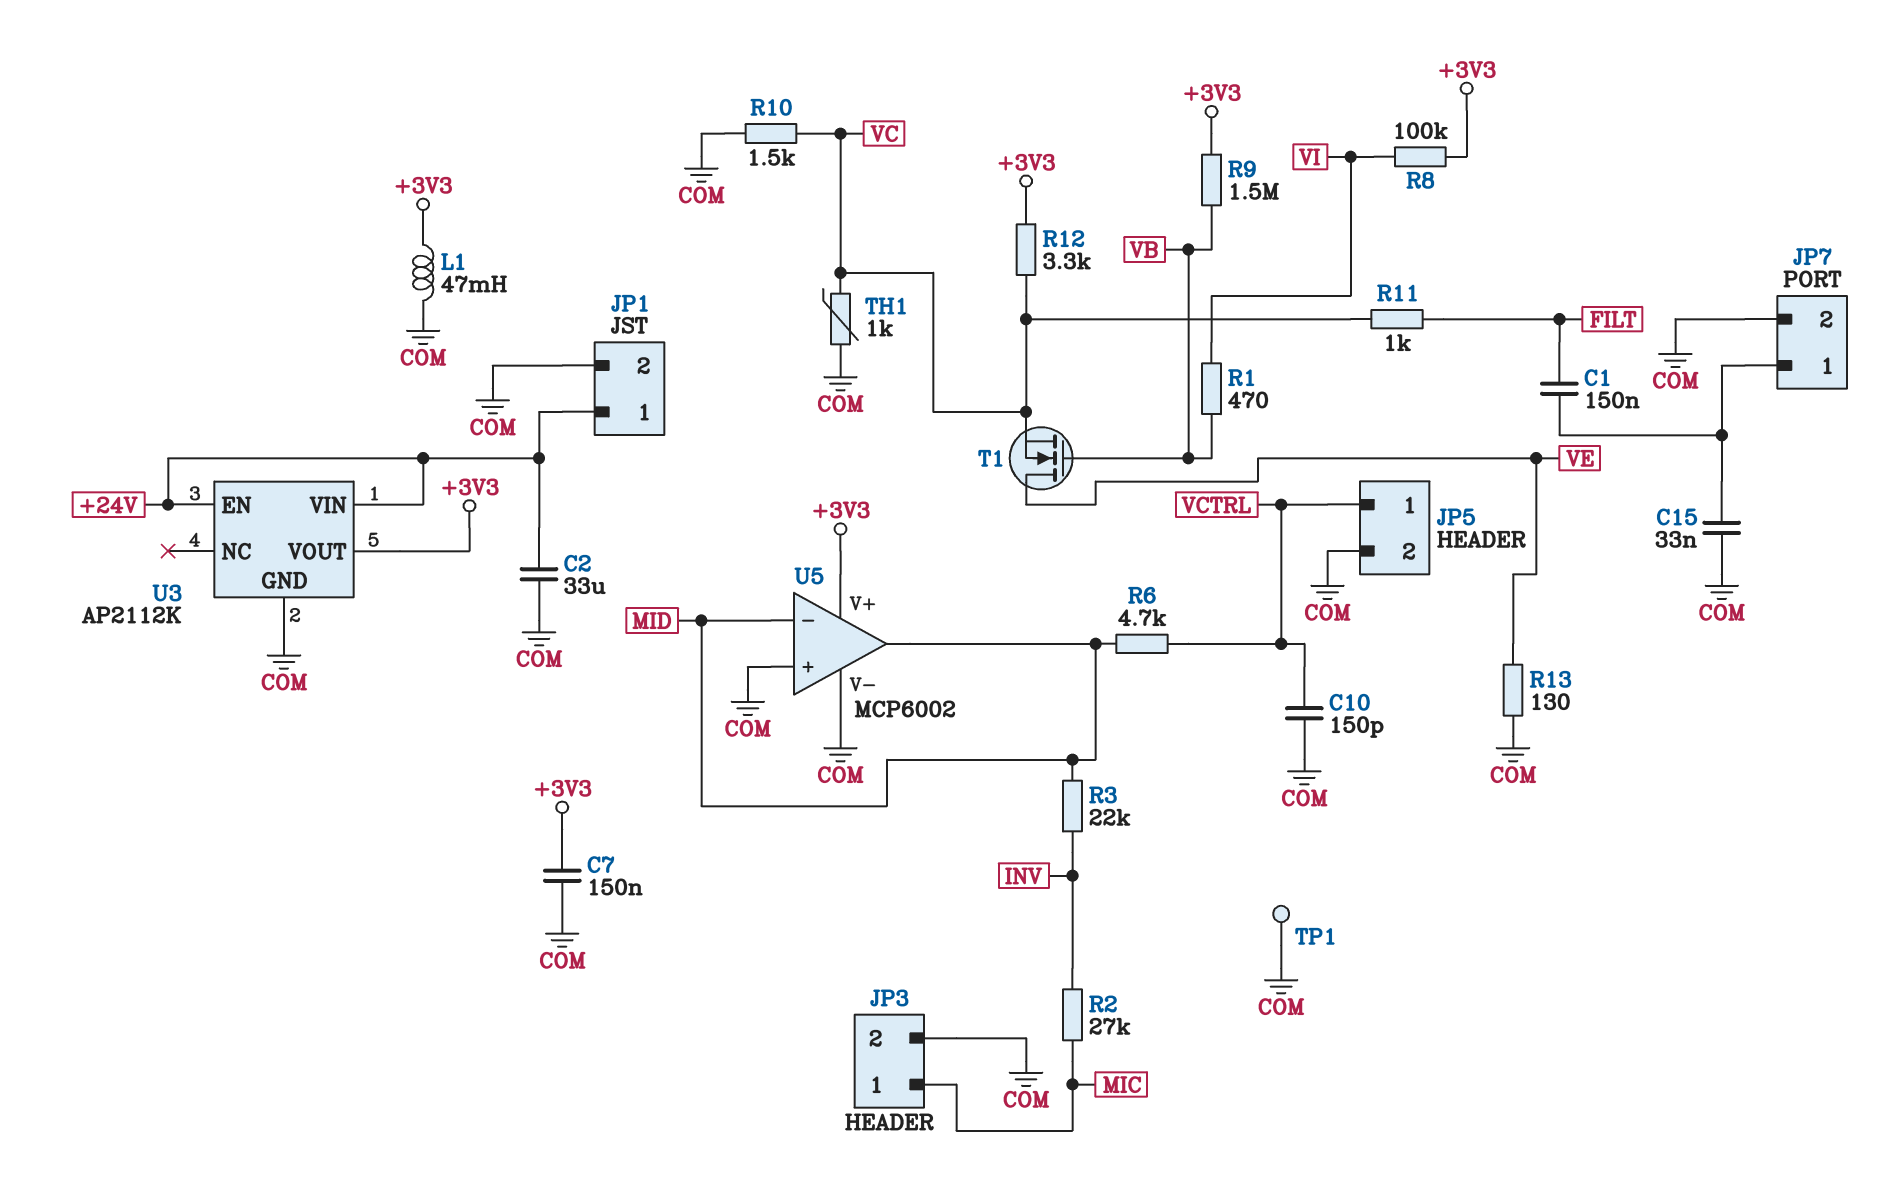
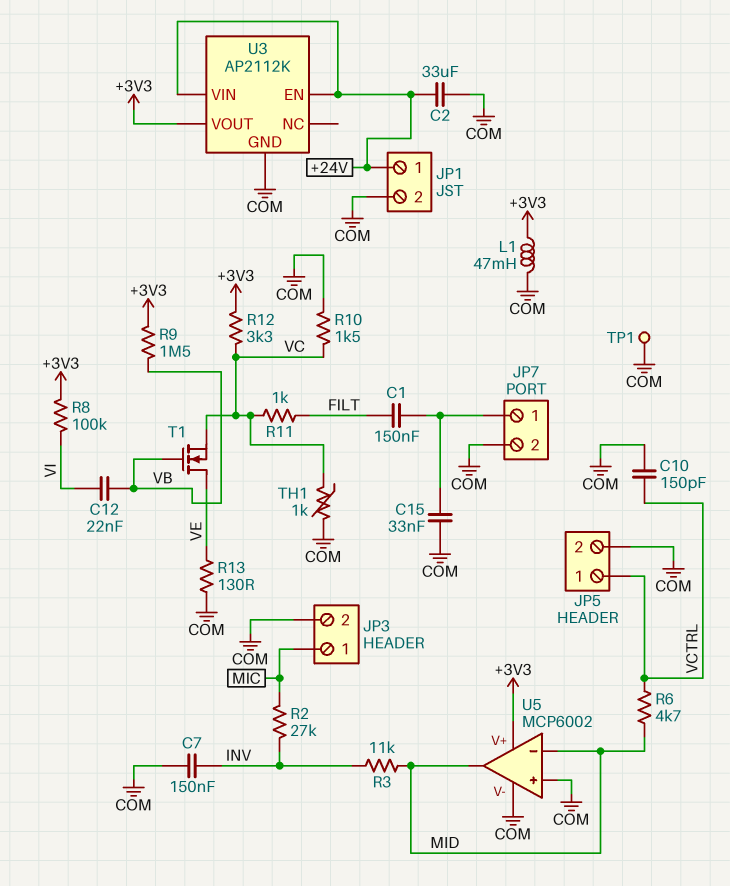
C7: 150nF (+3V3, COM) -> 150nF (COM, INV)
C12: none -> 22nF (VB, VI)
R1: 470 (VB, VI) -> none
R3: 22k (INV, MID) -> 11k (INV, MID)

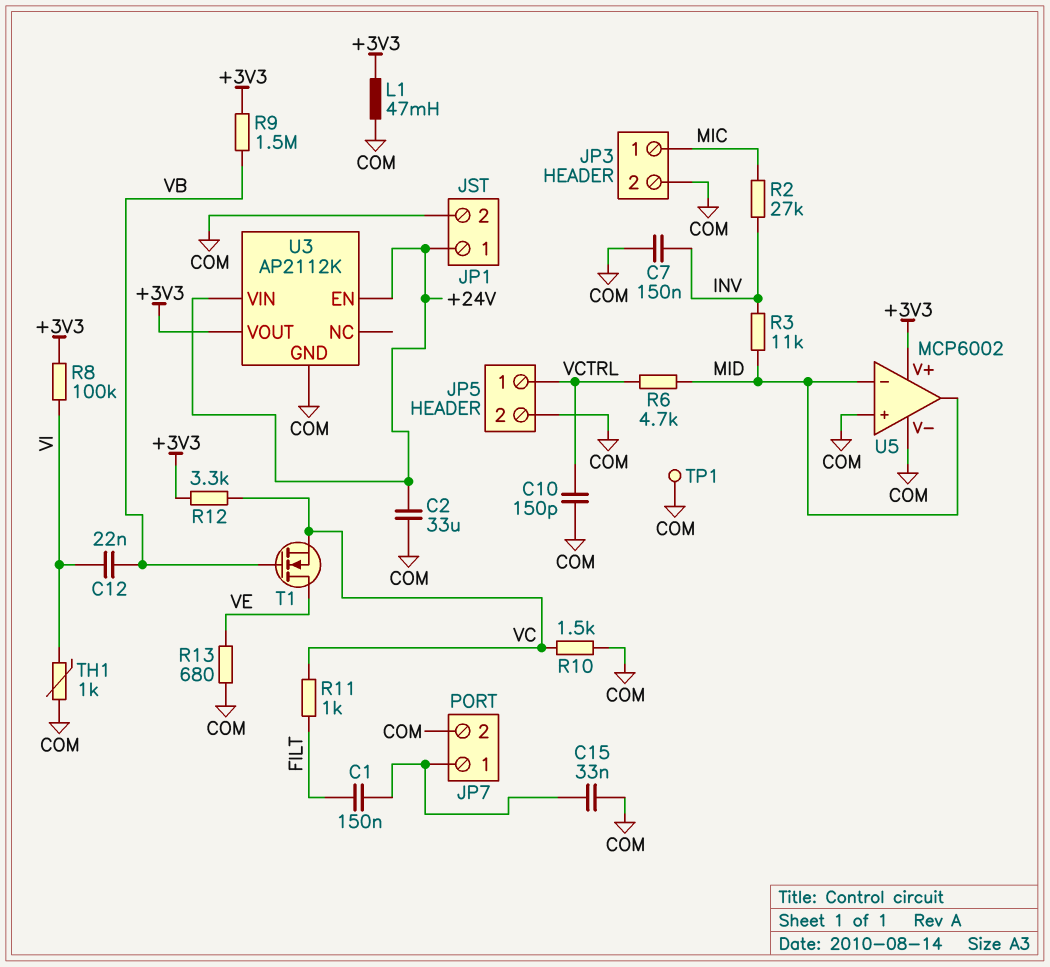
R13: 130 (COM, VE) -> 680 (COM, VE)
TH1: 1k (COM, VC) -> 1k (COM, VI)

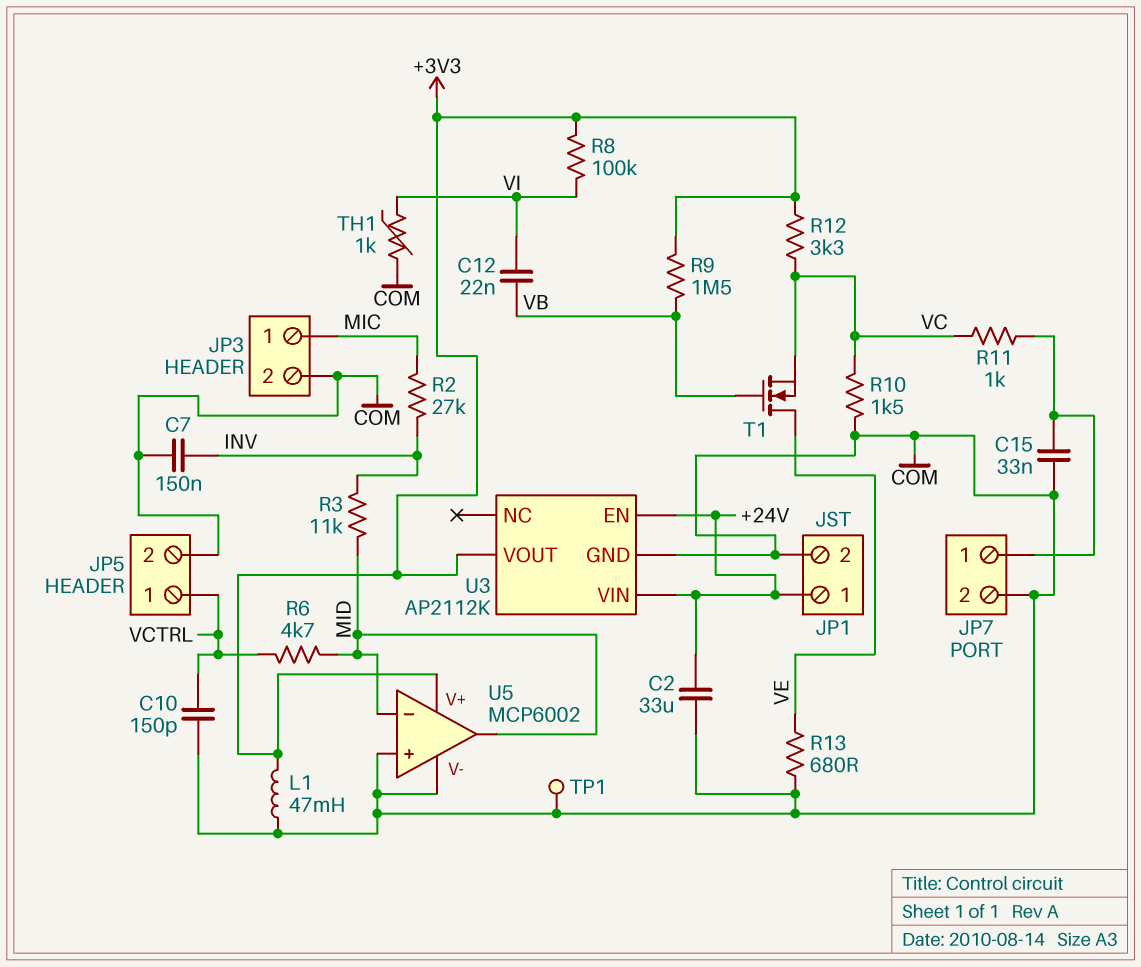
C1: 150nF (FILT, JP7/1) -> none
R11: 1k (FILT, VC) -> 1k (JP7/1, VC)

